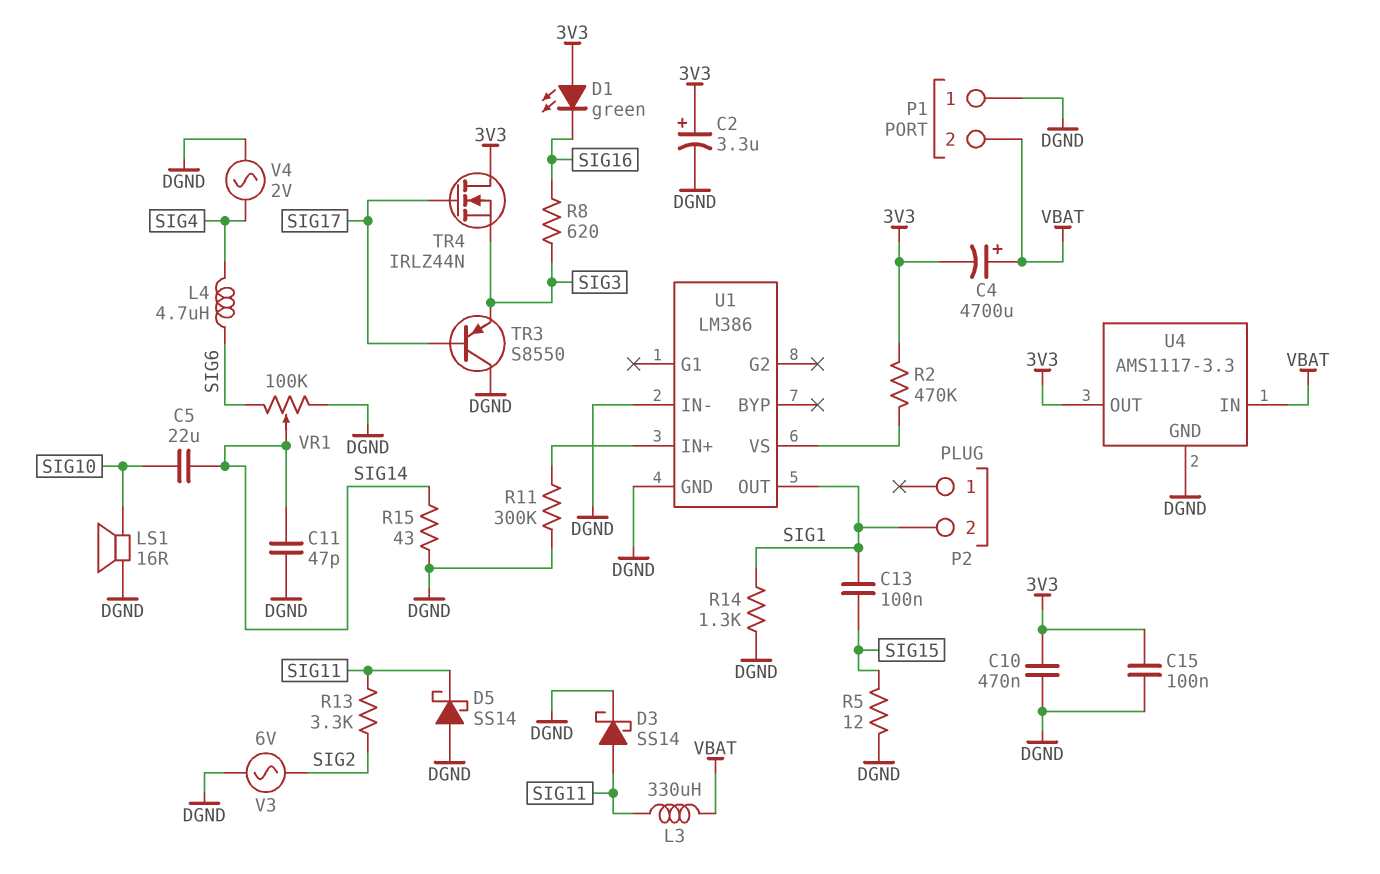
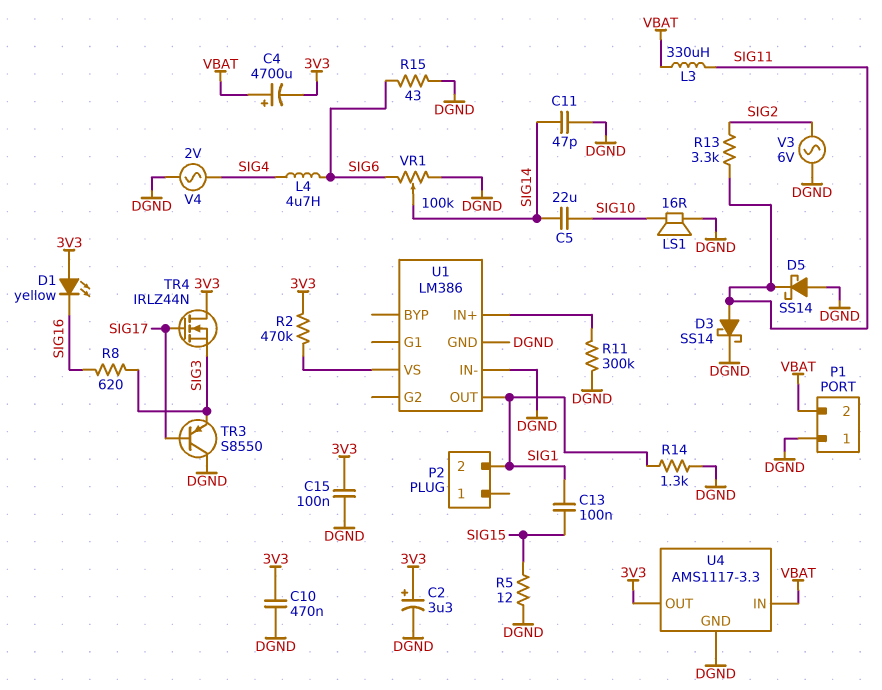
D1: LED green (A 3V3, K SIG16) -> LED yellow (A 3V3, K SIG16)
R15: 43 (DGND, SIG14) -> 43 (DGND, SIG6)

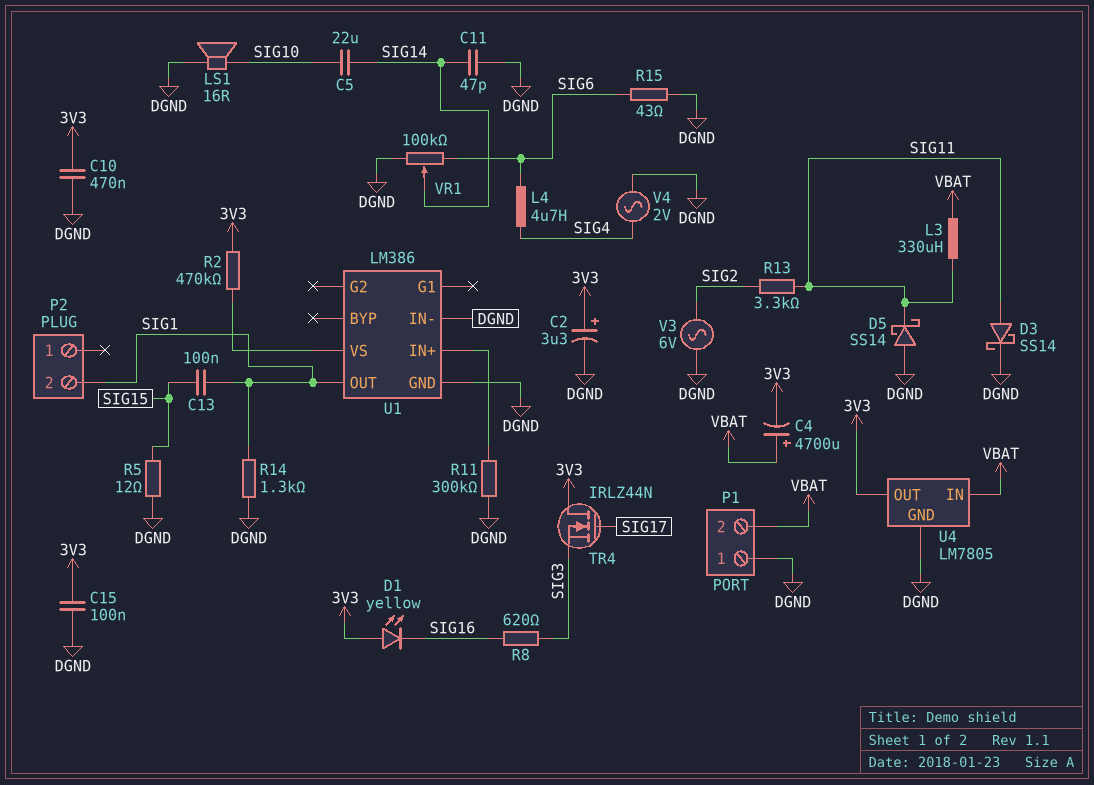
TR3: PNP S8550 (B SIG17, C DGND, E SIG3) -> none
U4: AMS1117-3.3 -> LM7805

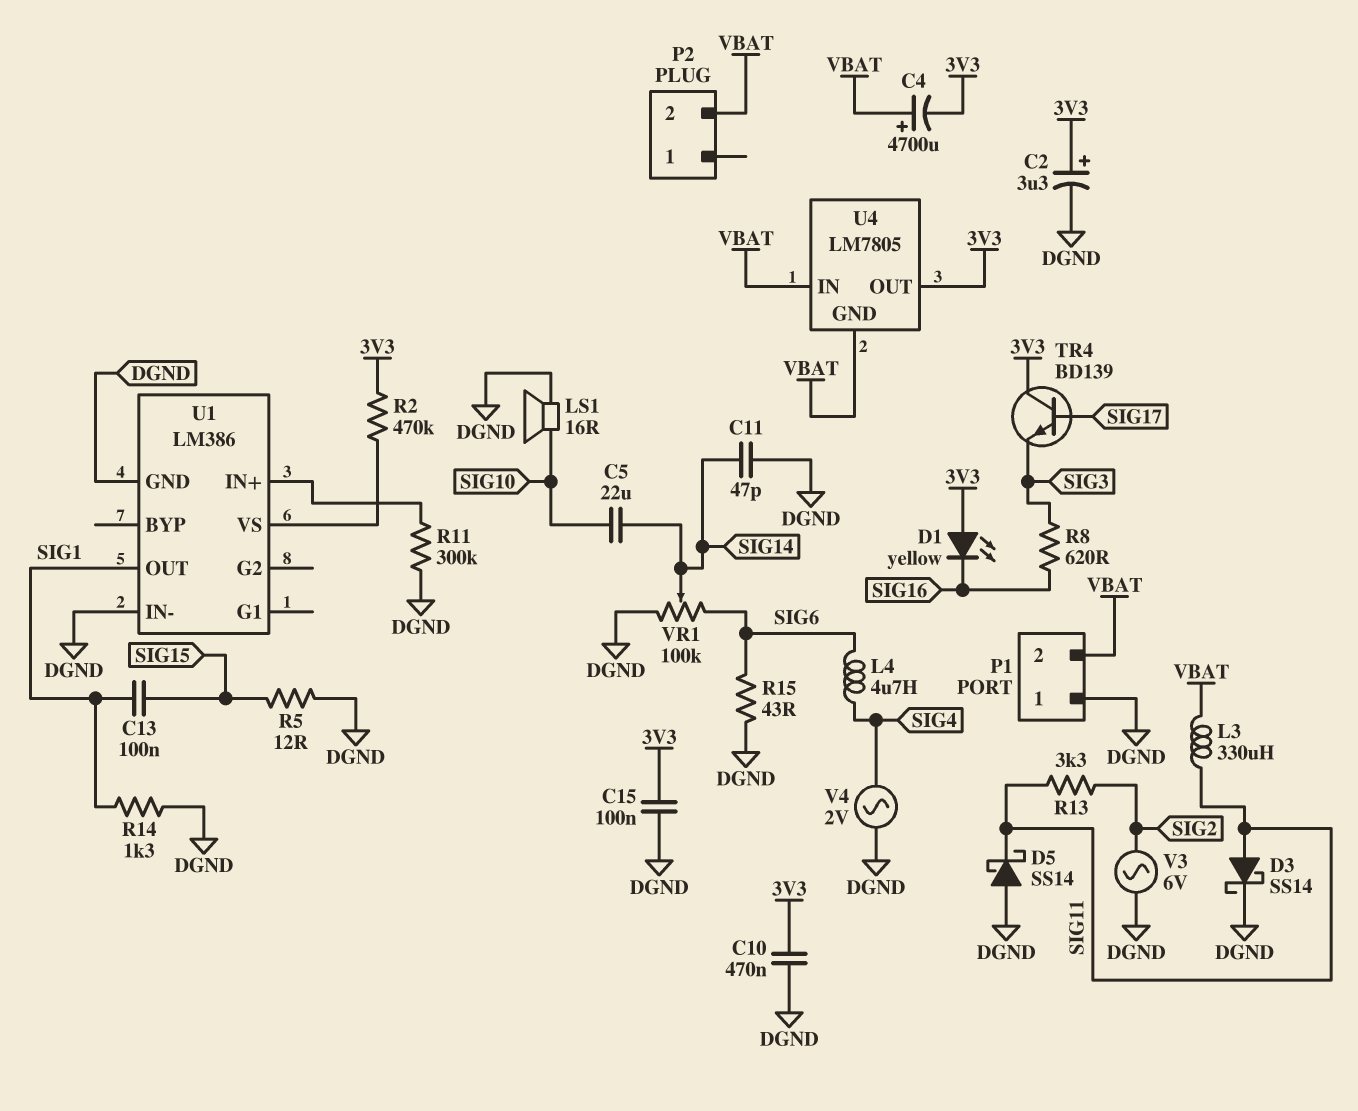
P2 pin 2: SIG1 -> VBAT
TR4: NMOS IRLZ44N (G SIG17, D 3V3, S SIG3) -> NPN BD139 (B SIG17, C 3V3, E SIG3)
U4 pin GND: DGND -> VBAT

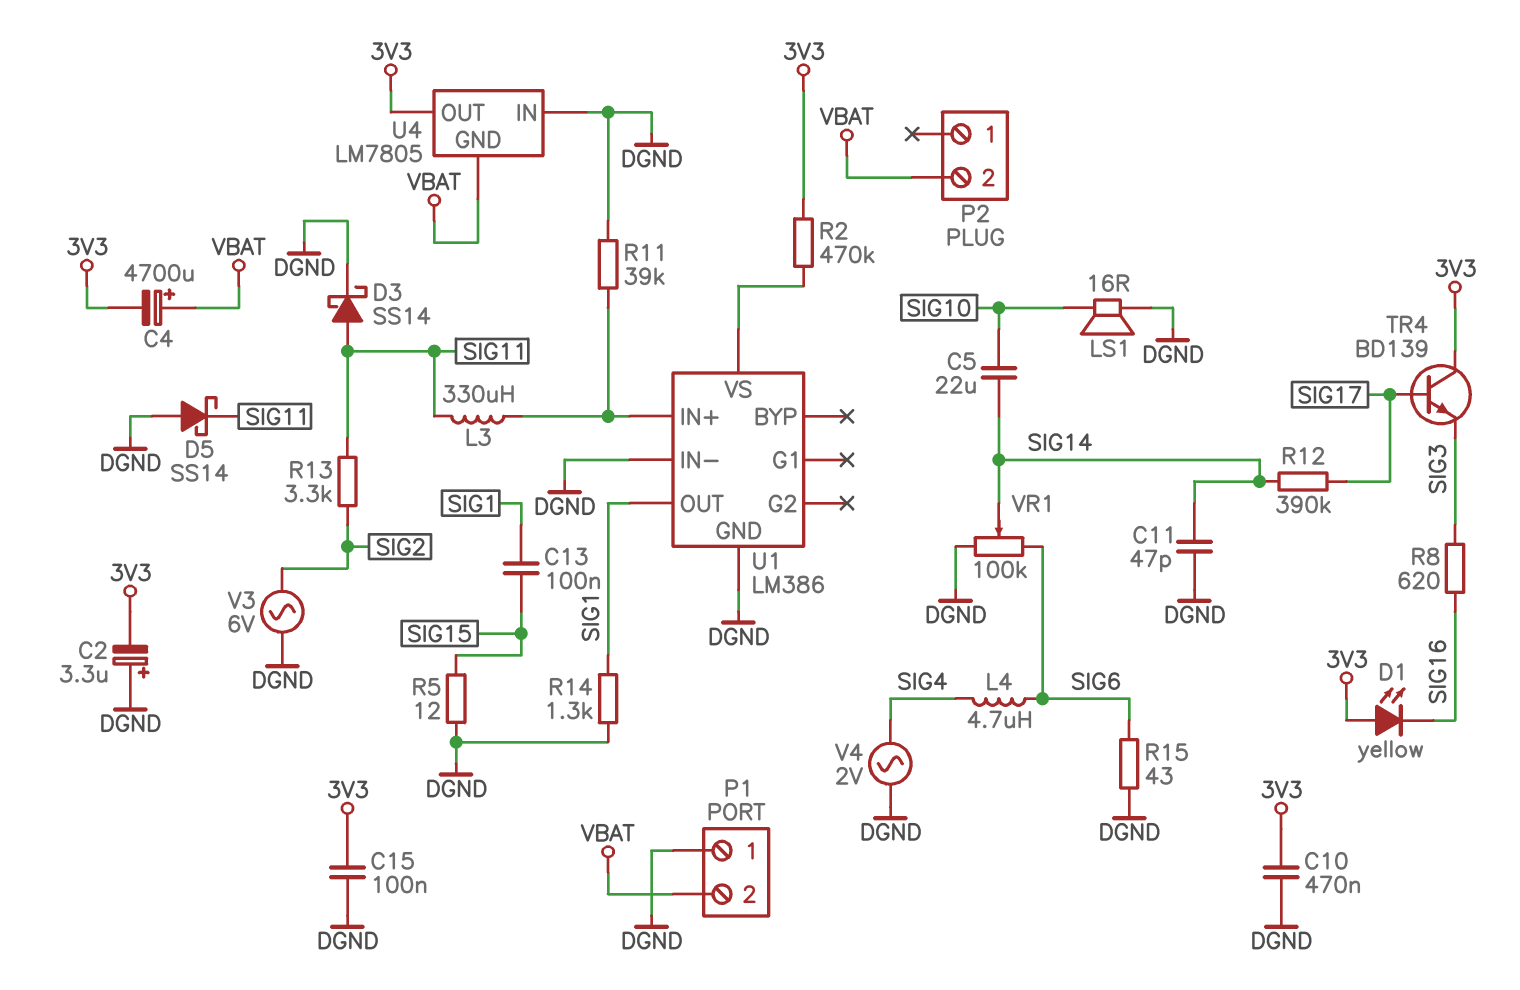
C2: 3.3uF (plus 3V3, minus DGND) -> 3.3uF (plus DGND, minus 3V3)
L3: 330uH (SIG11, VBAT) -> 330uH (SIG11, U1/IN+)
R11: 300k (DGND, U1/IN+) -> 39k (DGND, U1/IN+)
R12: none -> 390k (SIG14, SIG17)
U4 pin IN: VBAT -> DGND

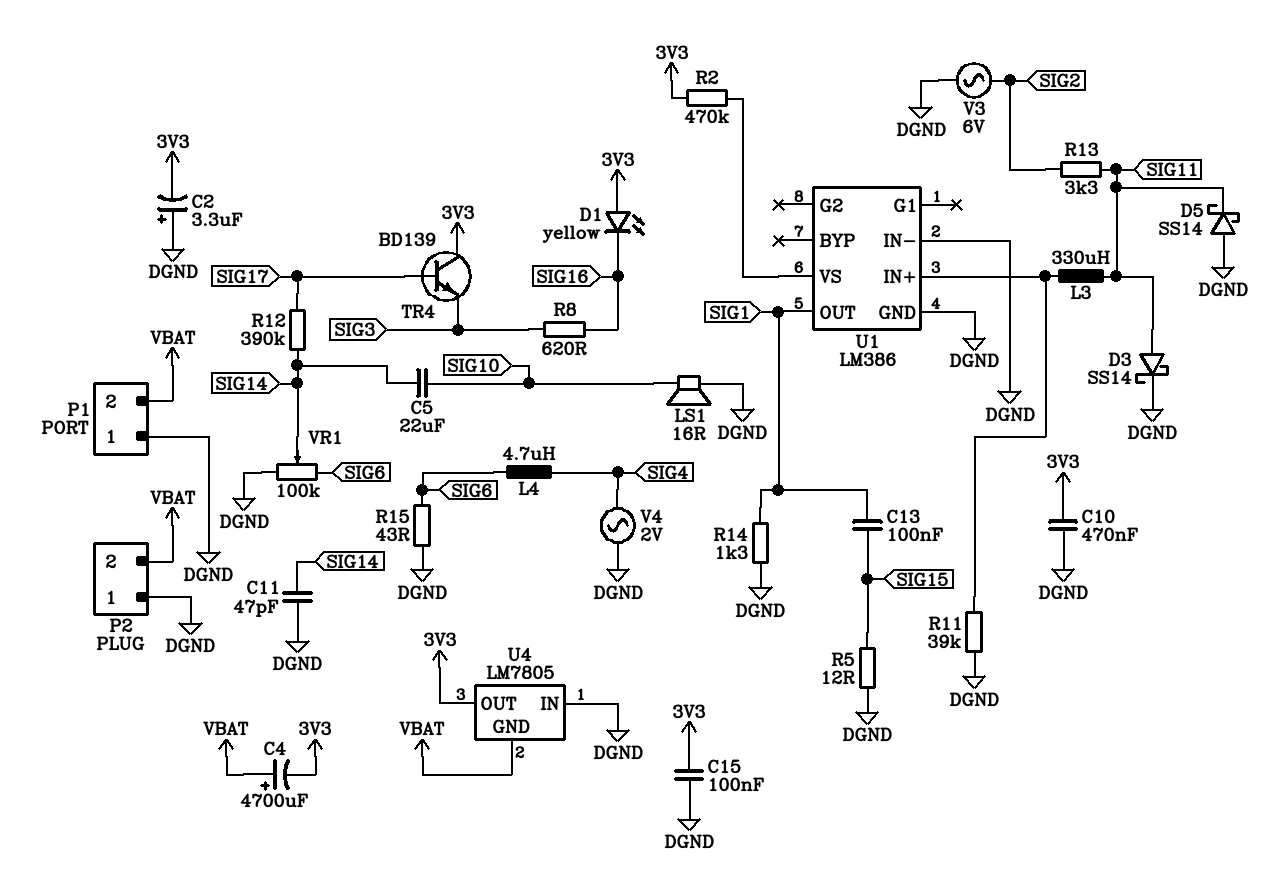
P2 pin 1: none -> DGND

